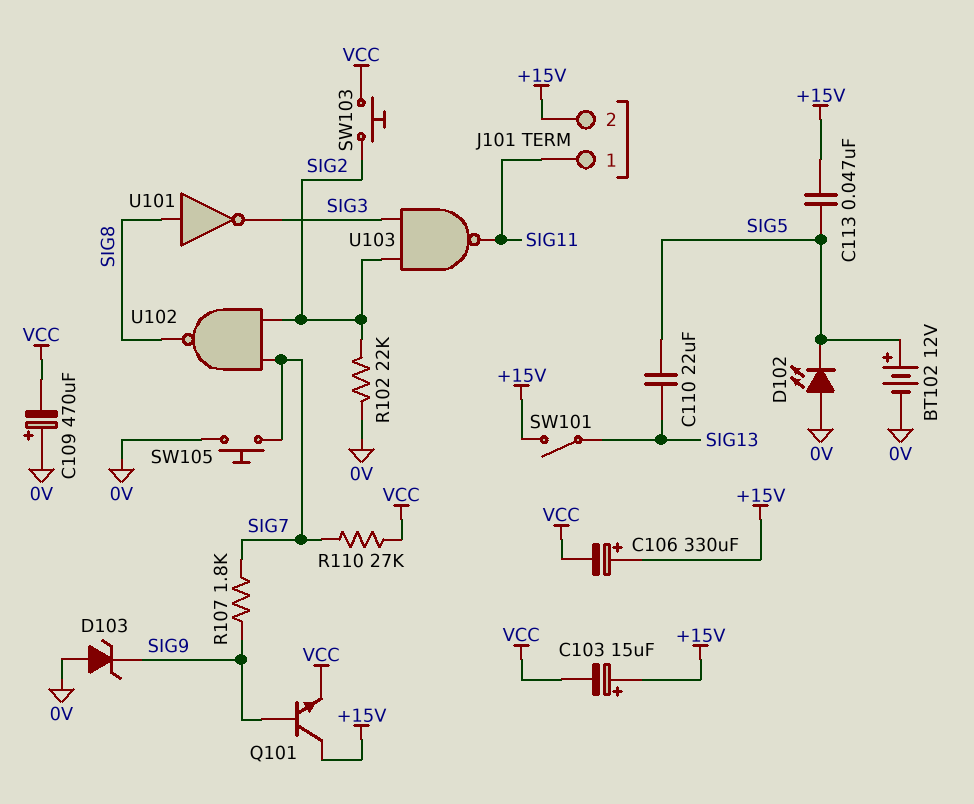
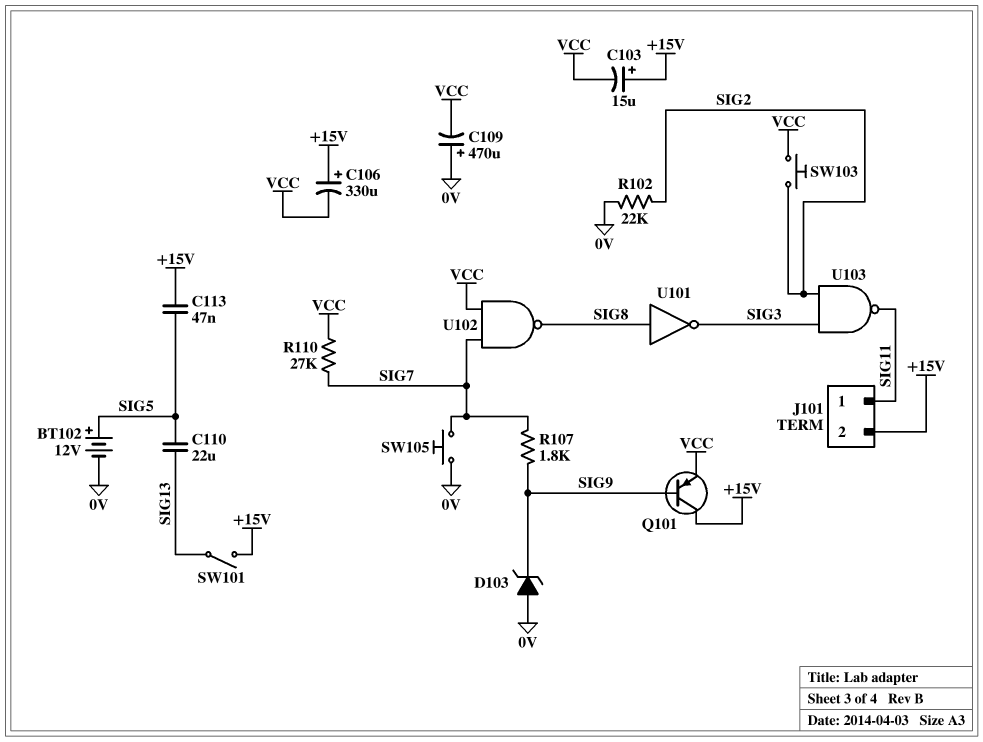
D102: LED (A 0V, K SIG5) -> none
Q101: NPN (B SIG9, C +15V, E VCC) -> PNP (B SIG9, C +15V, E VCC)
U102: NAND (in SIG2, in SIG7, out SIG8) -> NAND (in SIG7, in VCC, out SIG8)

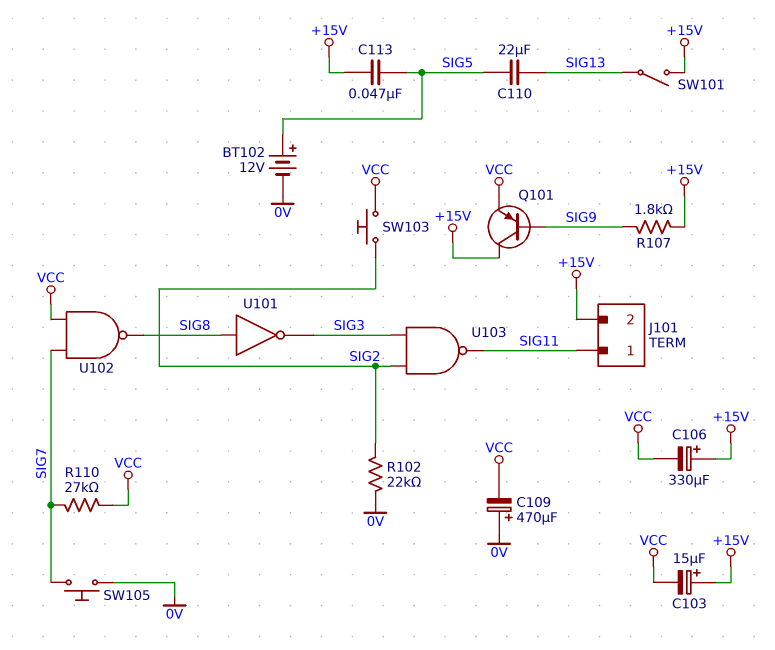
D103: zener (A 0V, K SIG9) -> none
R107: 1.8k (SIG7, SIG9) -> 1.8k (+15V, SIG9)

